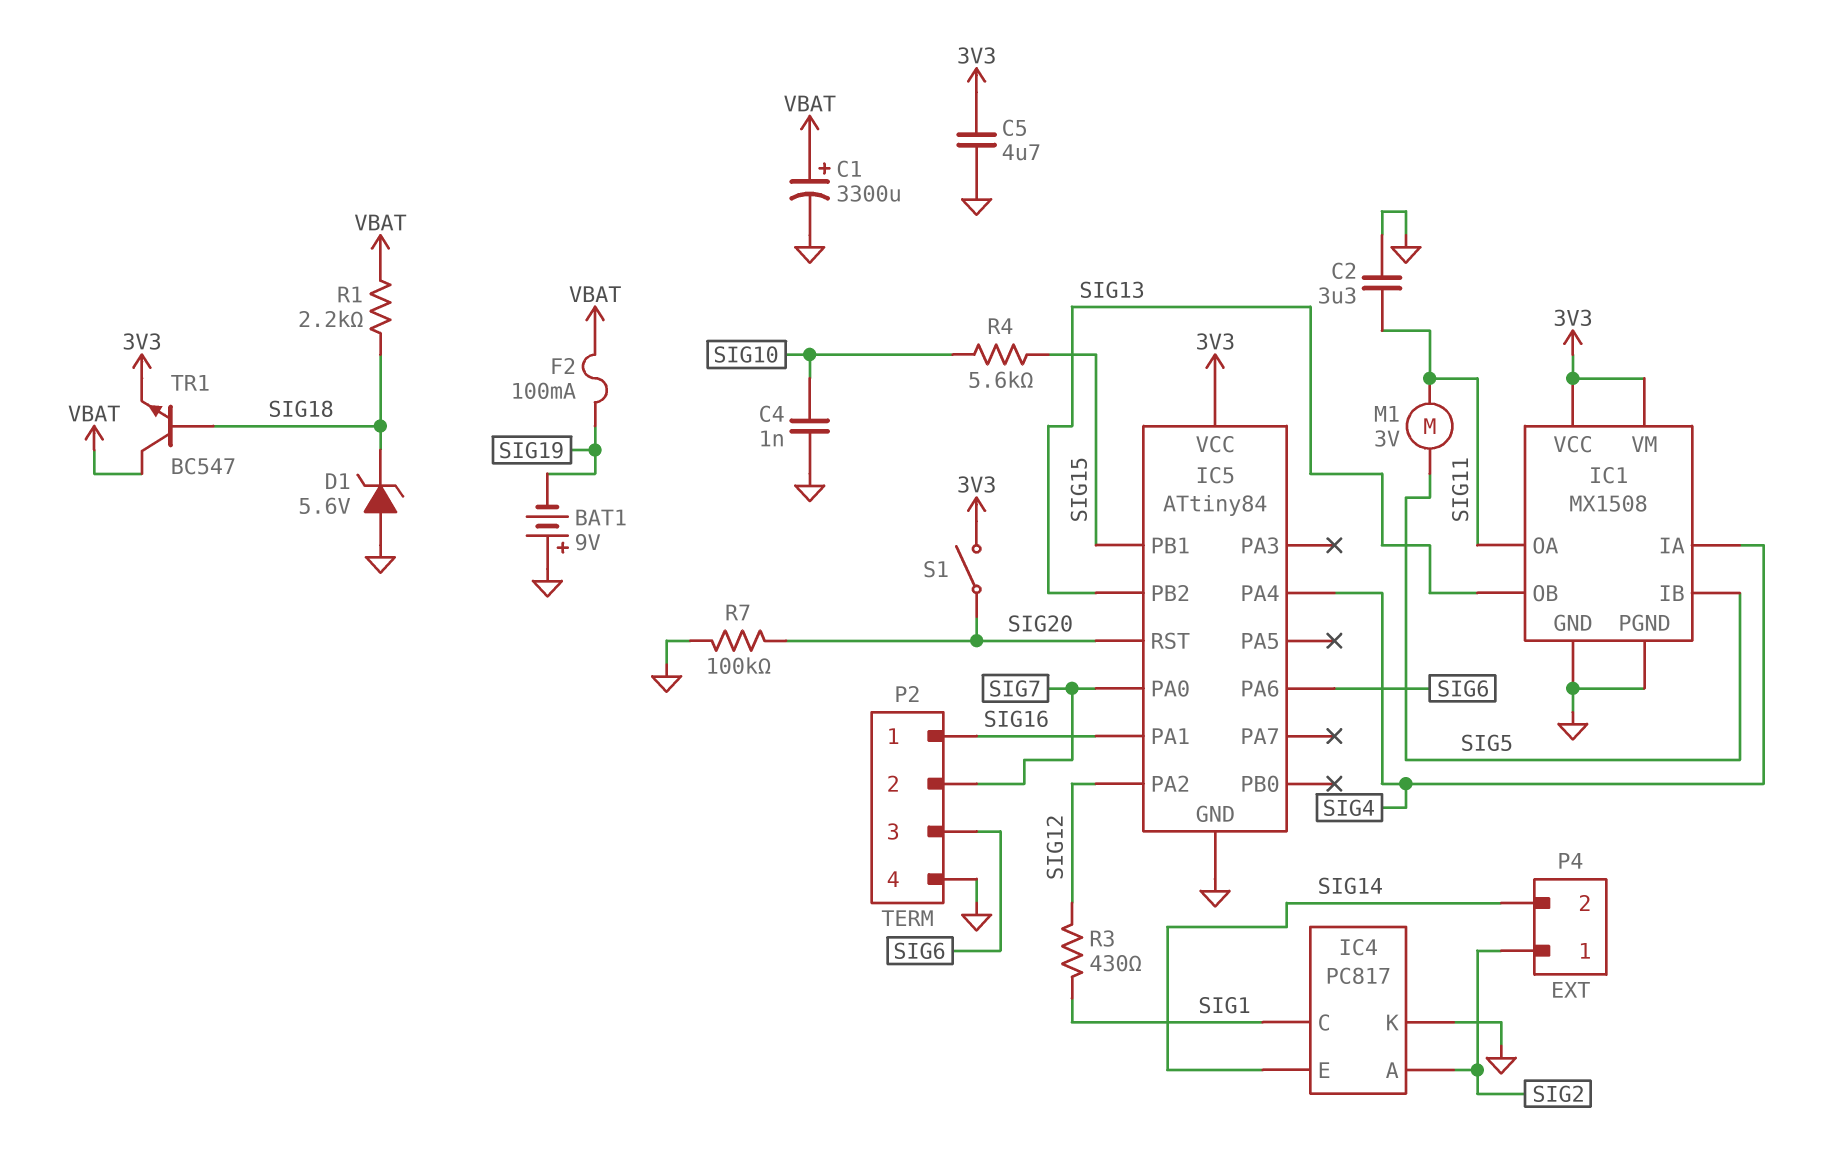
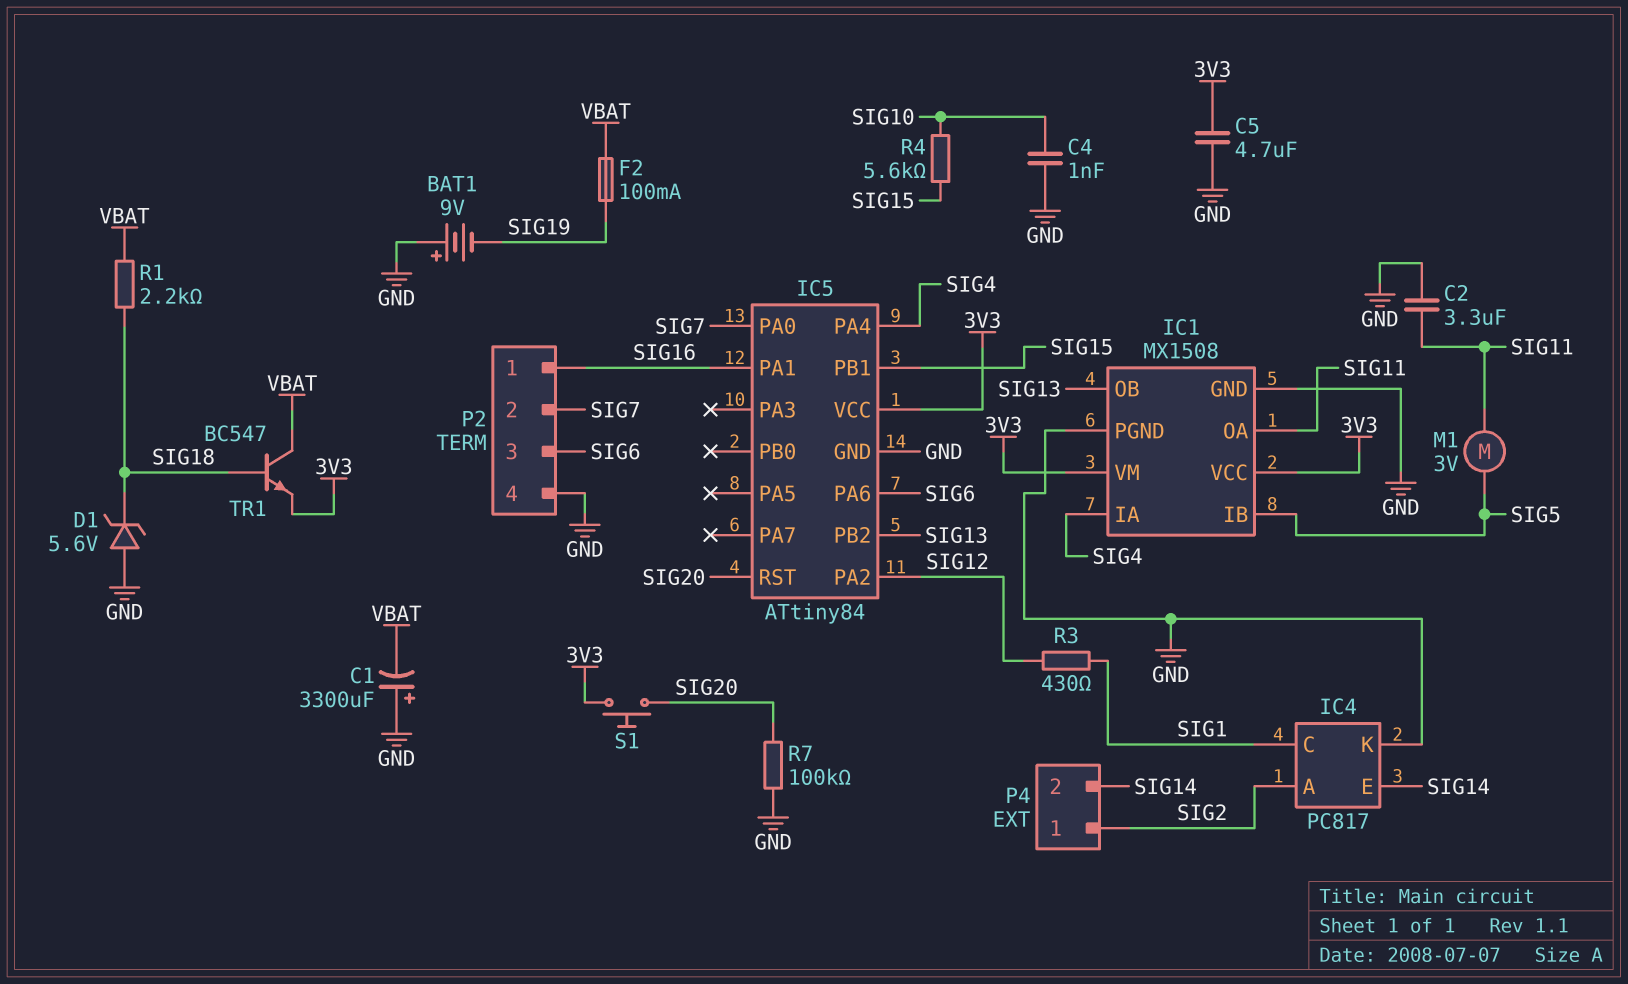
C1: 3300uF (plus VBAT, minus GND) -> 3300uF (plus GND, minus VBAT)
S1: switch (3V3, SIG20) -> button (3V3, SIG20)

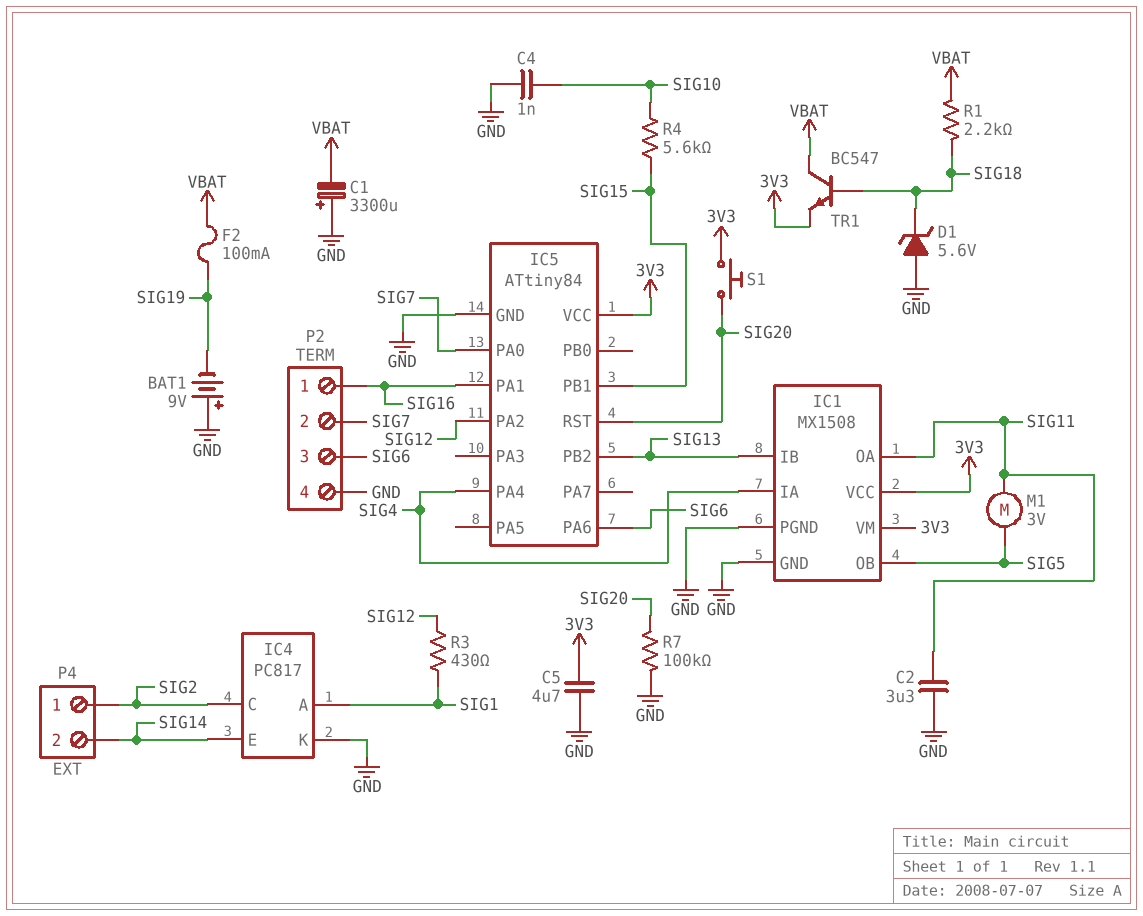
IC1 pin IB: SIG5 -> SIG13
IC1 pin OB: SIG13 -> SIG5
IC4 pin A: SIG2 -> SIG1
IC4 pin C: SIG1 -> SIG2

